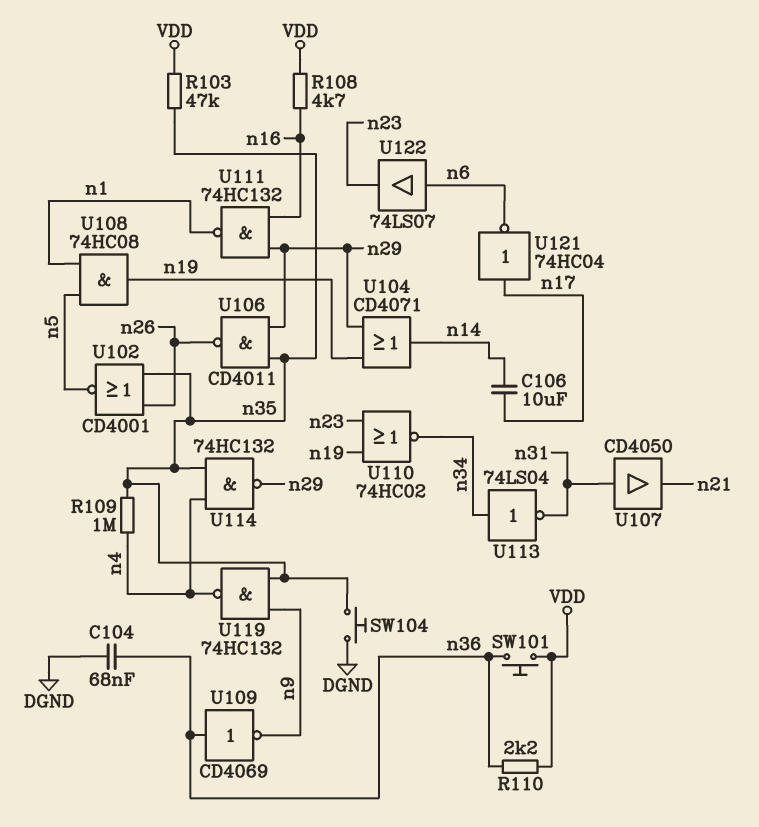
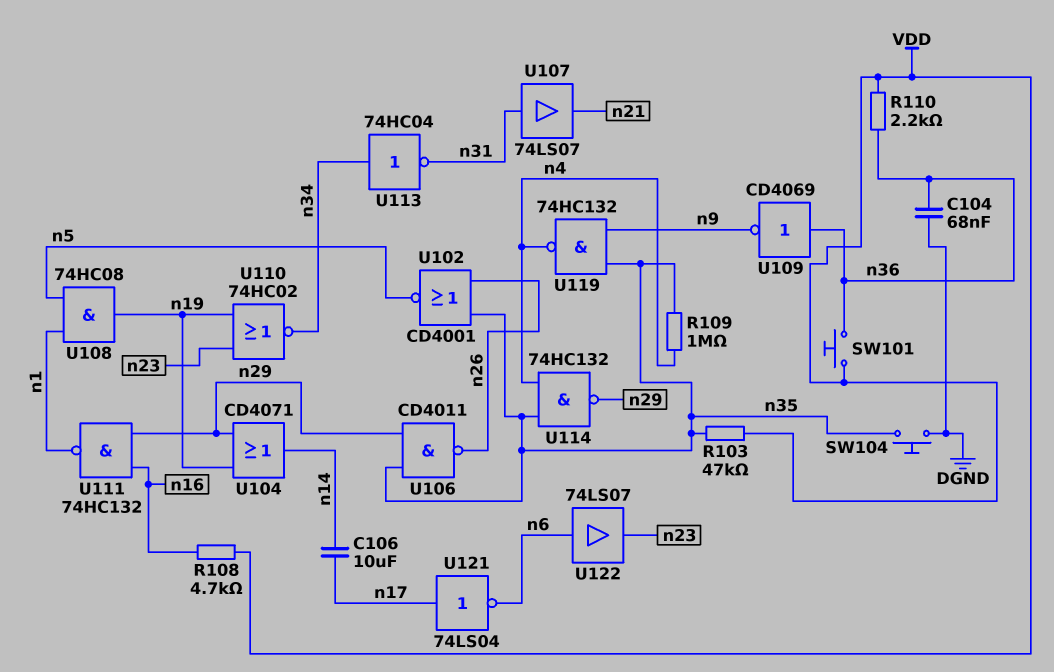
U107: buffer CD4050 (in n31, out n21) -> buffer 74LS07 (in n31, out n21)
U113: NOT 74LS04 (in n34, out n31) -> NOT 74HC04 (in n34, out n31)
U121: NOT 74HC04 (in n17, out n6) -> NOT 74LS04 (in n17, out n6)

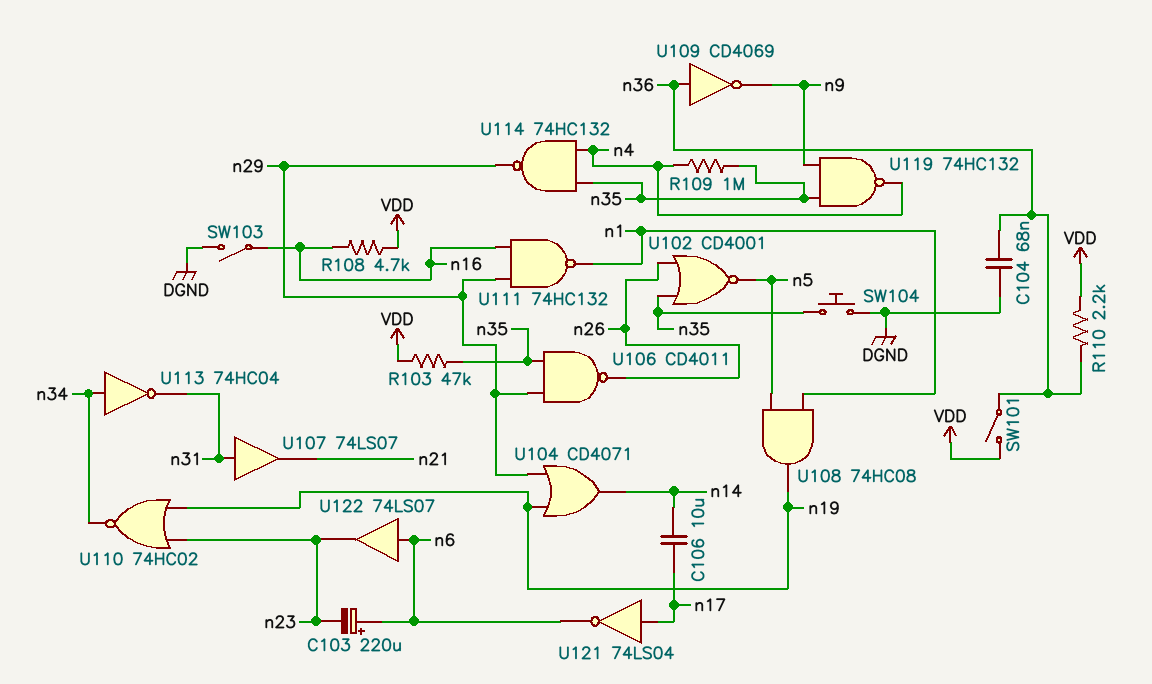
C103: none -> 220uF (plus n6, minus n23)
SW101: button (VDD, n36) -> switch (VDD, n36)
SW103: none -> switch (DGND, n16)

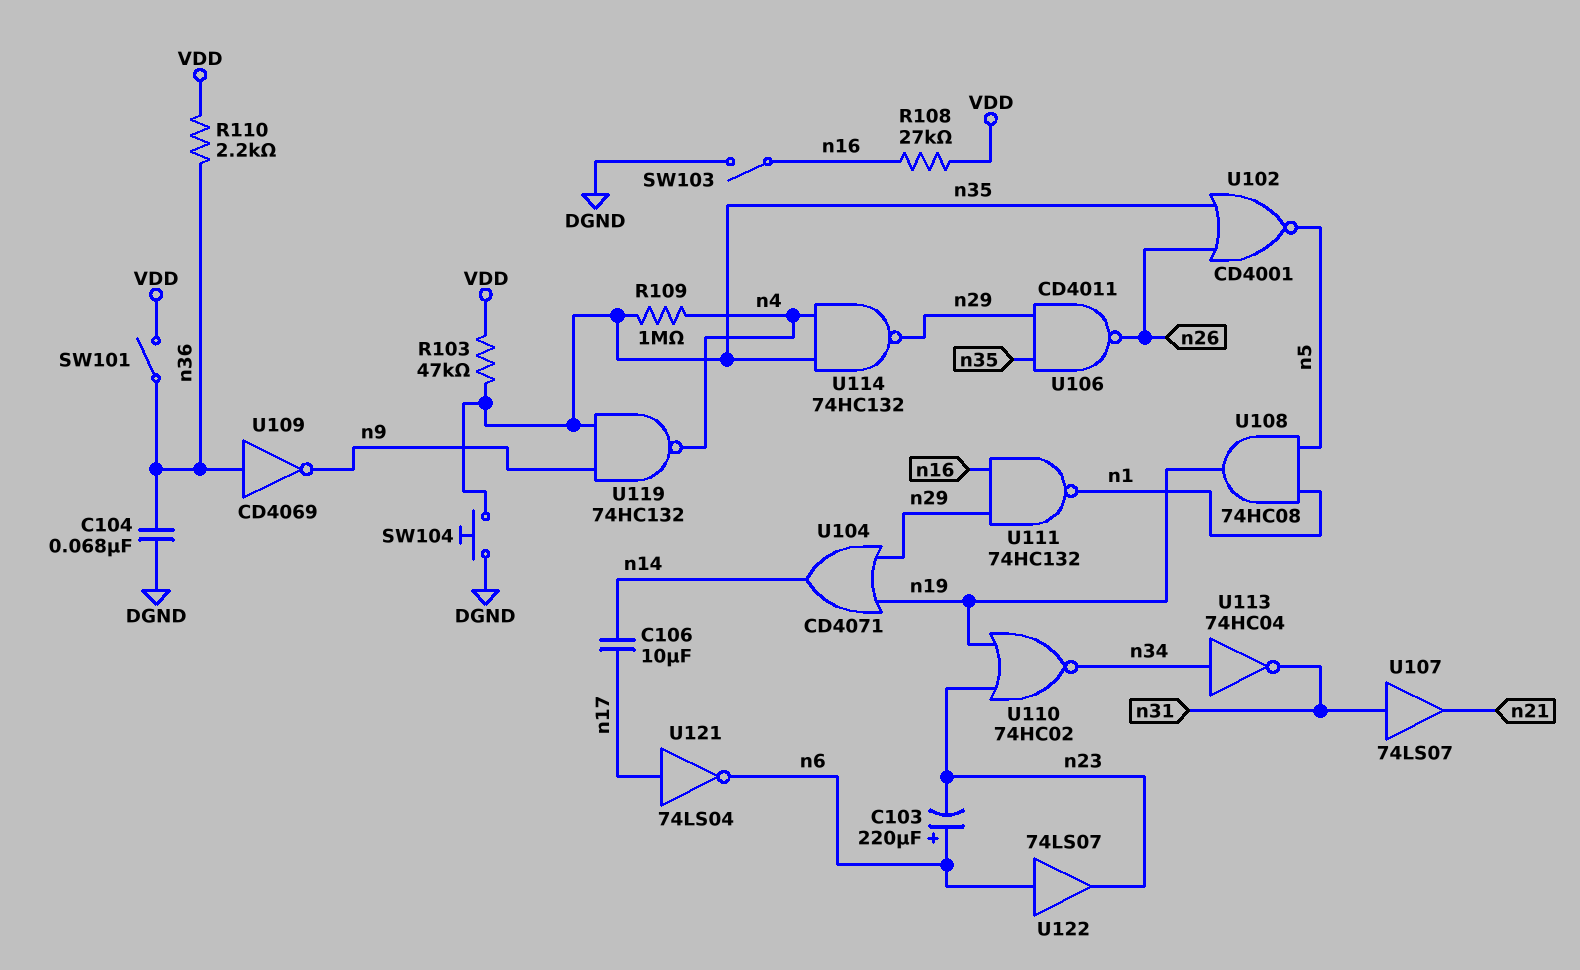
R108: 4.7k (VDD, n16) -> 27k (VDD, n16)

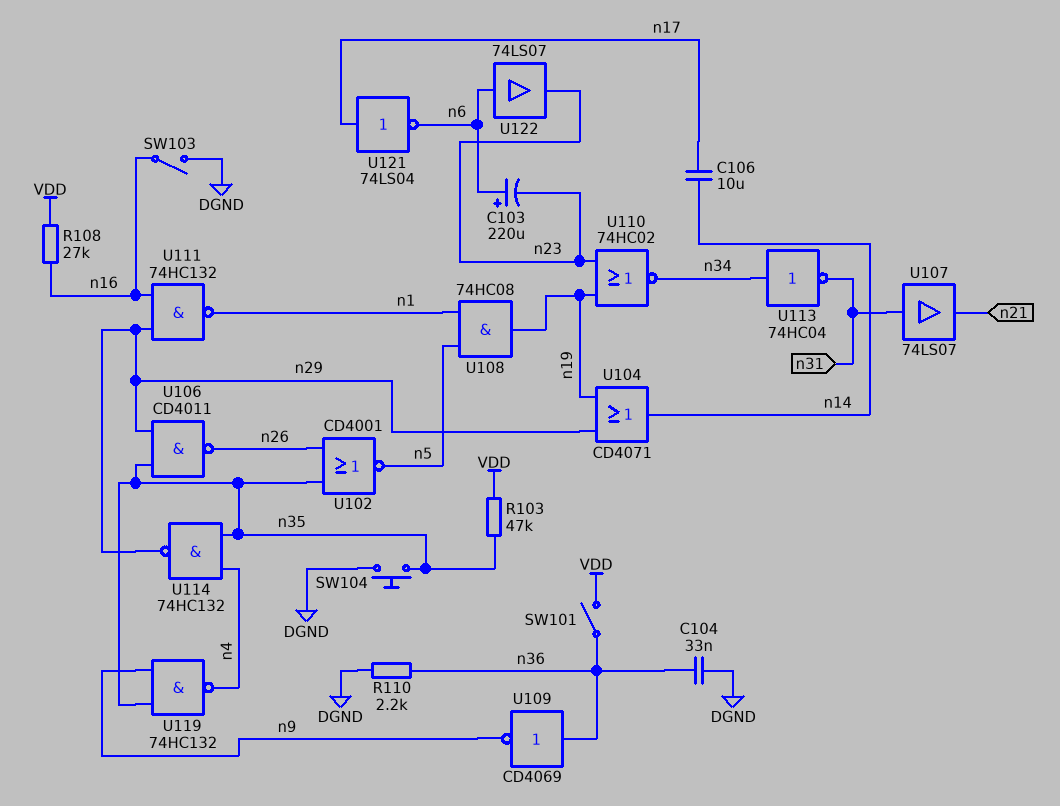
C104: 68nF (DGND, n36) -> 33nF (DGND, n36)
R109: 1M (n4, n35) -> none
R110: 2.2k (VDD, n36) -> 2.2k (DGND, n36)

